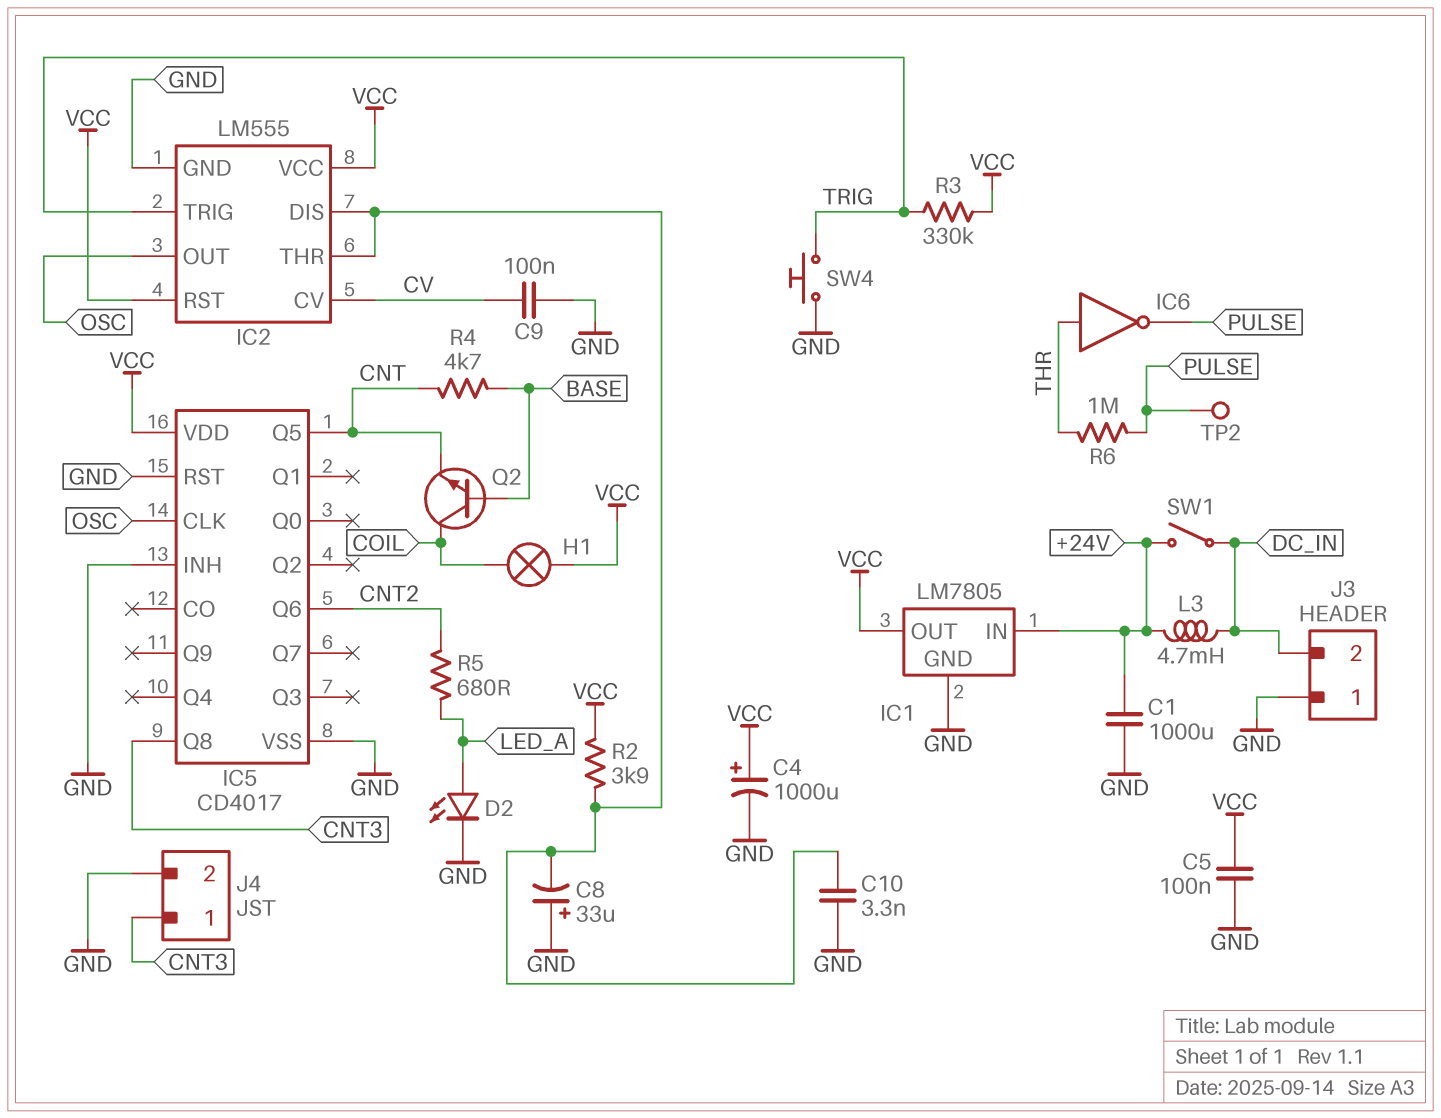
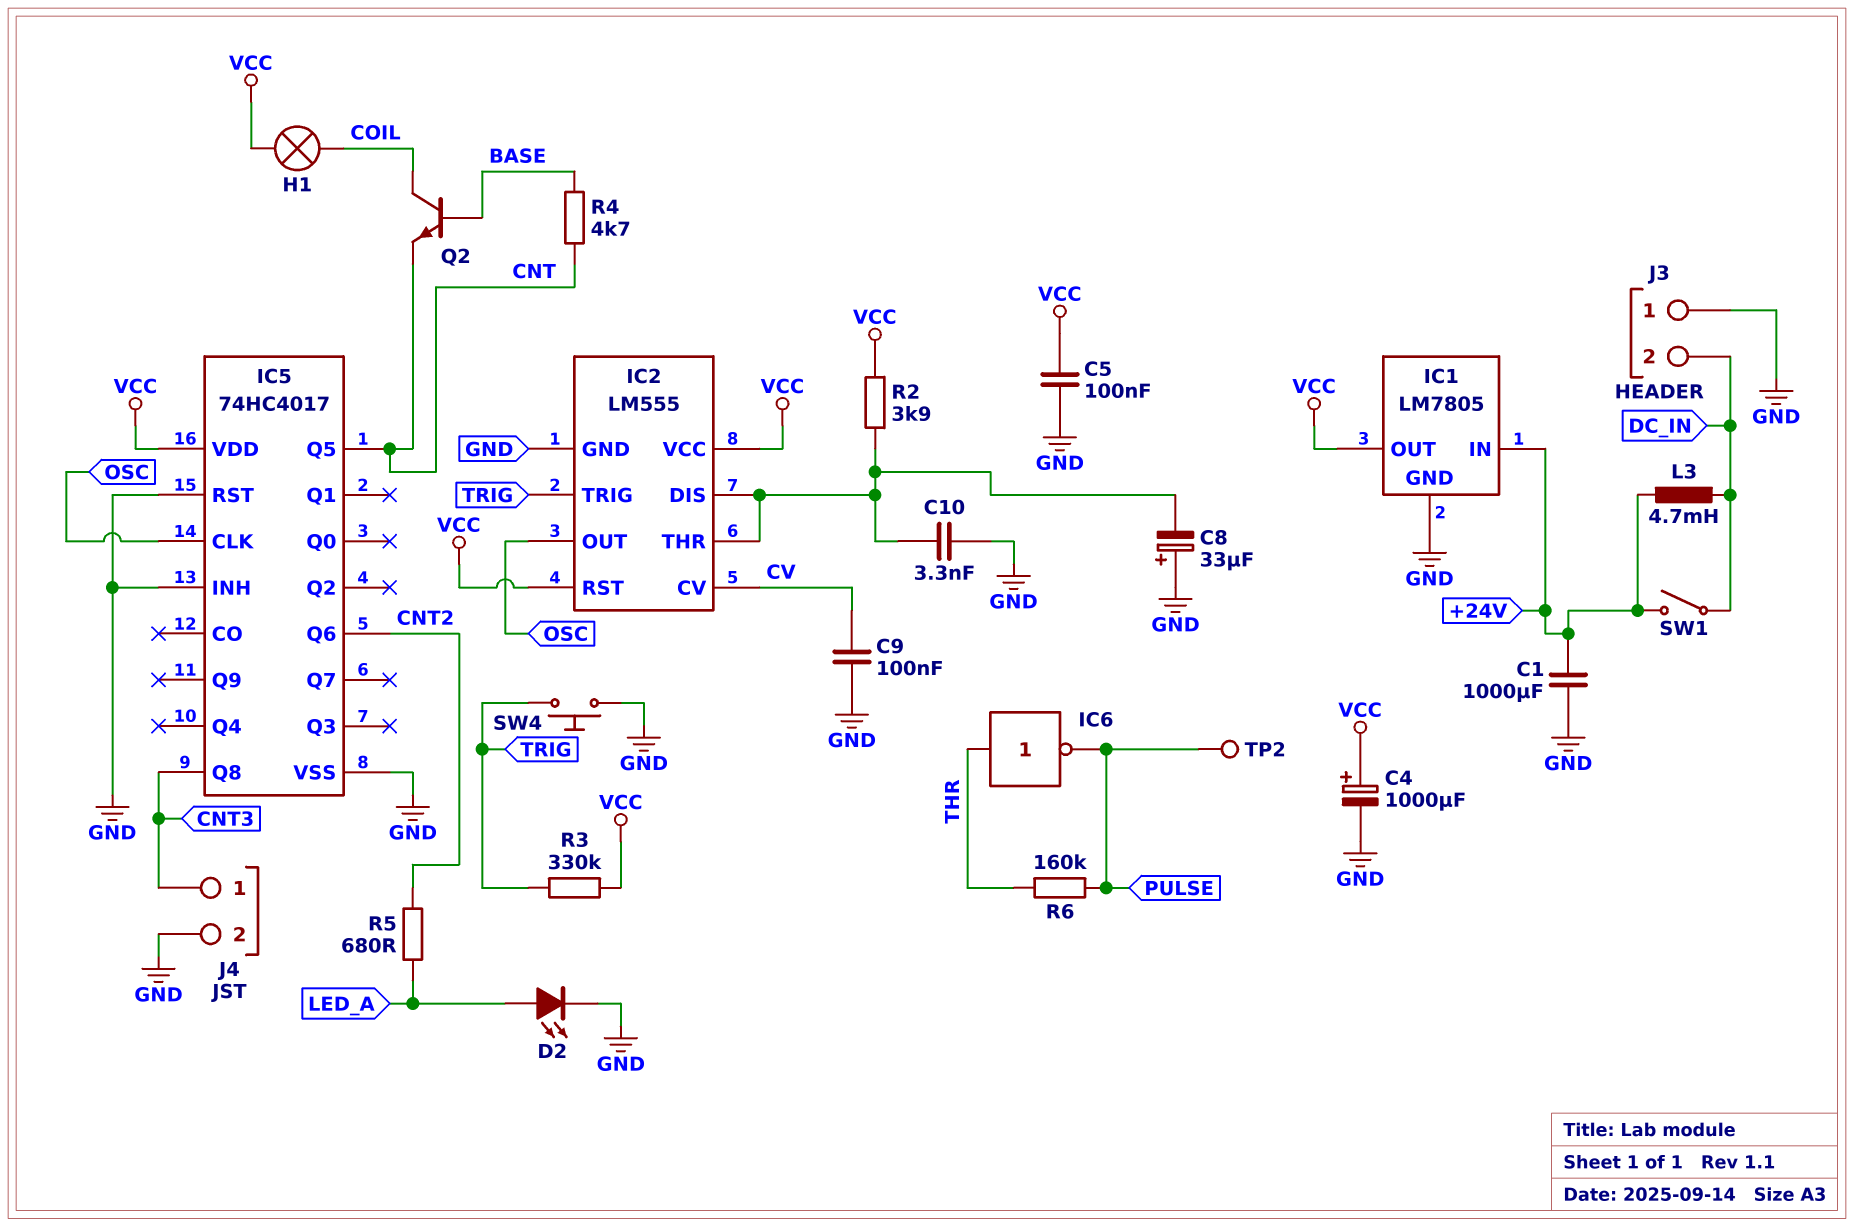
IC5: CD4017 -> 74HC4017
R6: 1M (PULSE, THR) -> 160k (PULSE, THR)

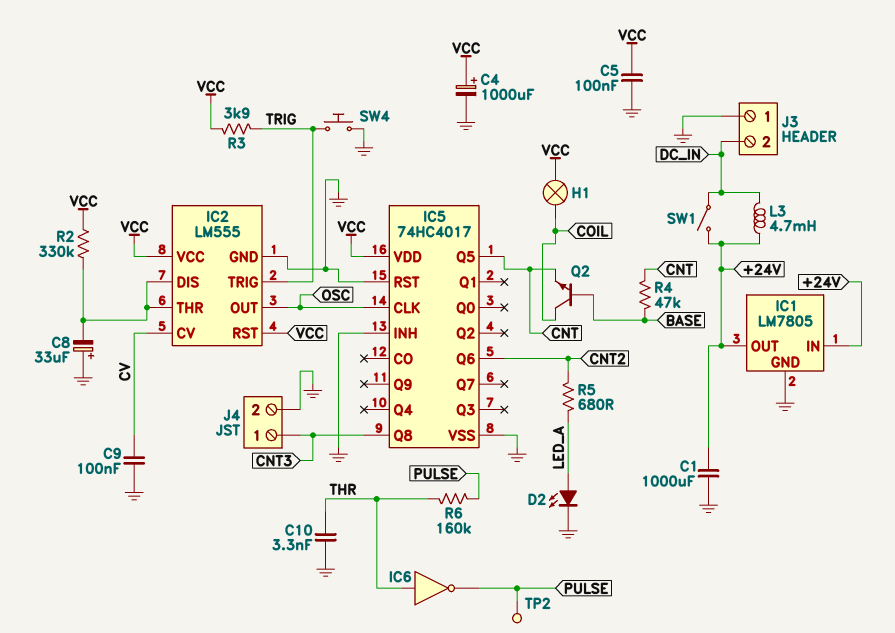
C10: 3.3nF (GND, IC2/DIS) -> 3.3nF (GND, THR)
IC1 pin OUT: VCC -> +24V
R2: 3.9k (IC2/DIS, VCC) -> 330k (IC2/DIS, VCC)
R3: 330k (TRIG, VCC) -> 3.9k (TRIG, VCC)
R4: 4.7k (BASE, CNT) -> 47k (BASE, CNT)

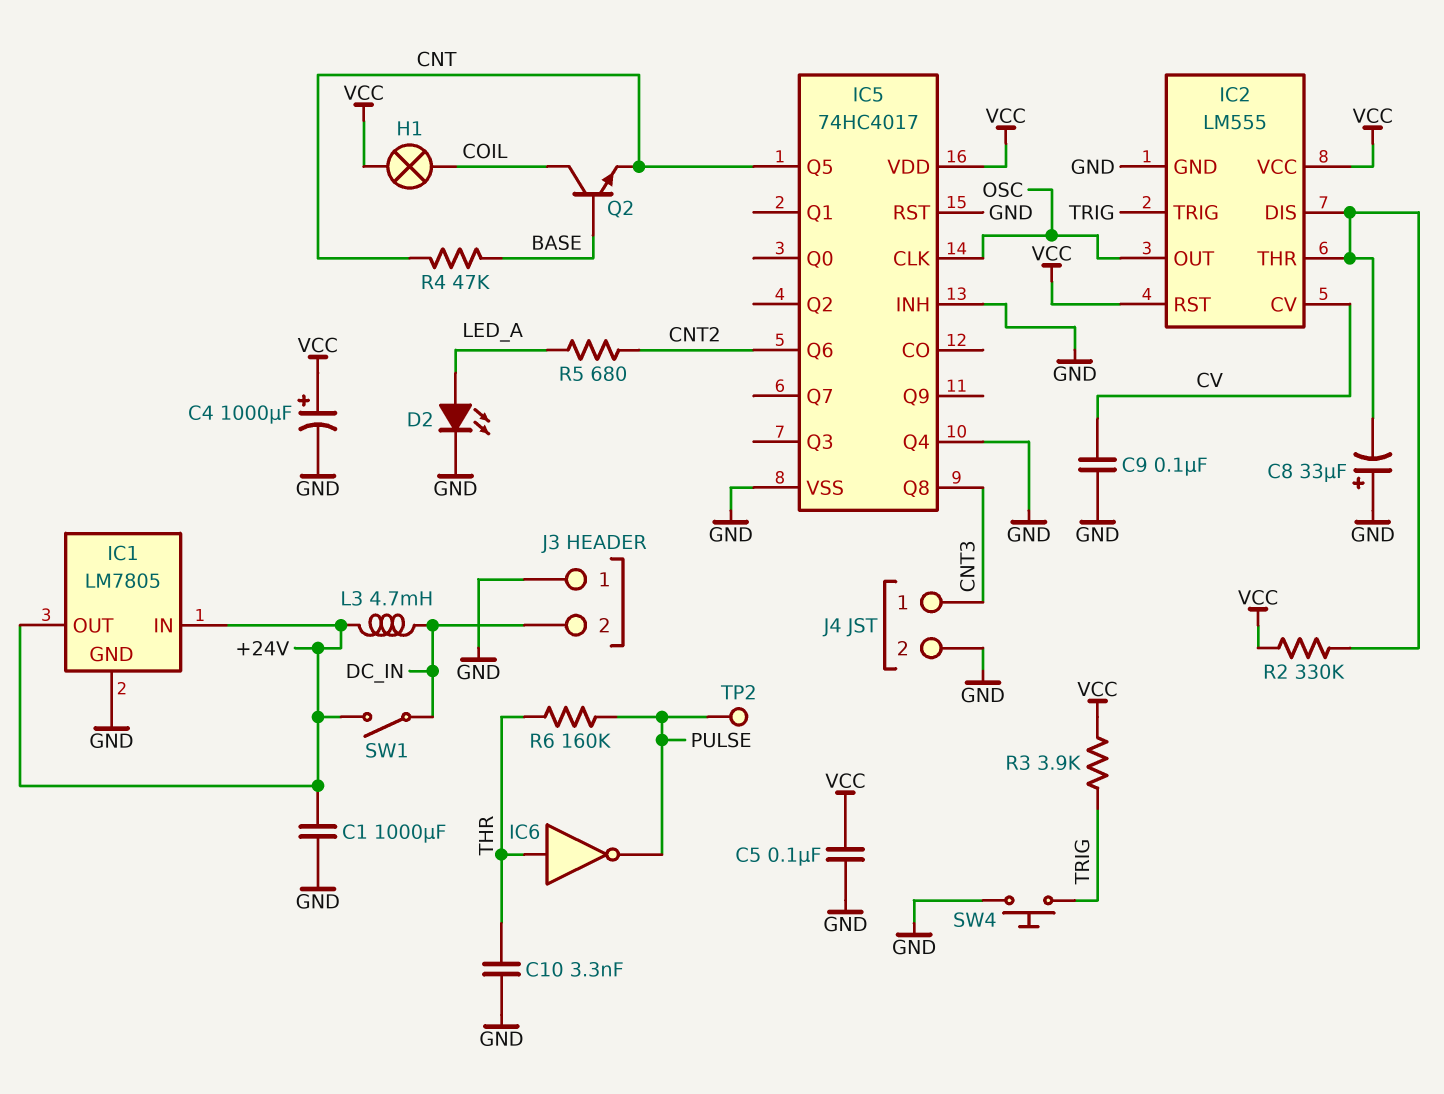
IC5 pin Q4: none -> GND

